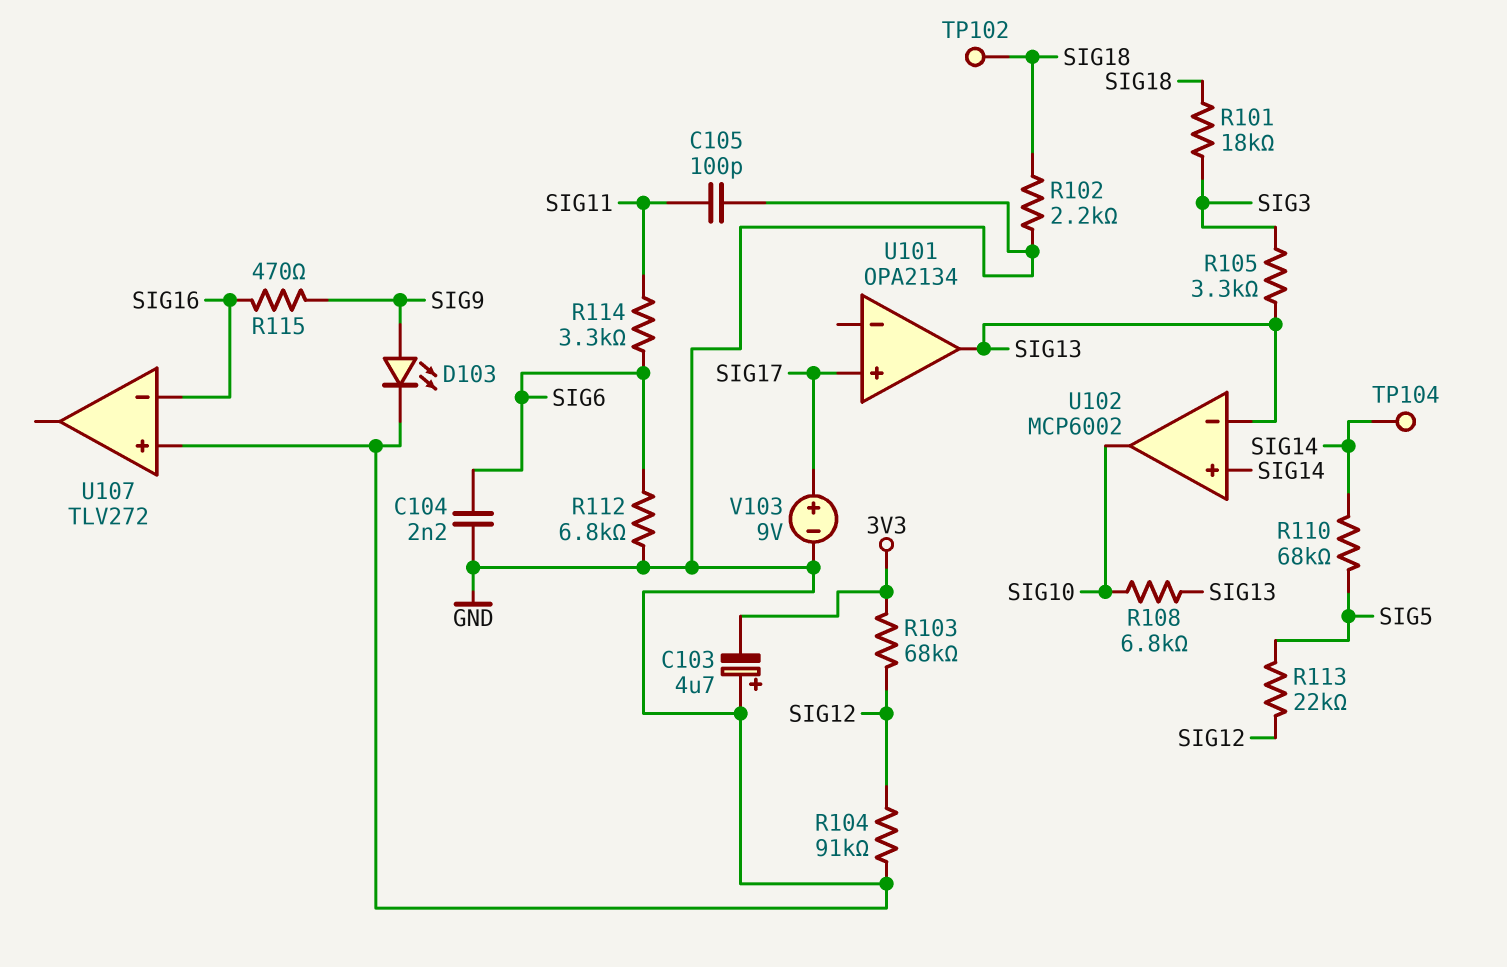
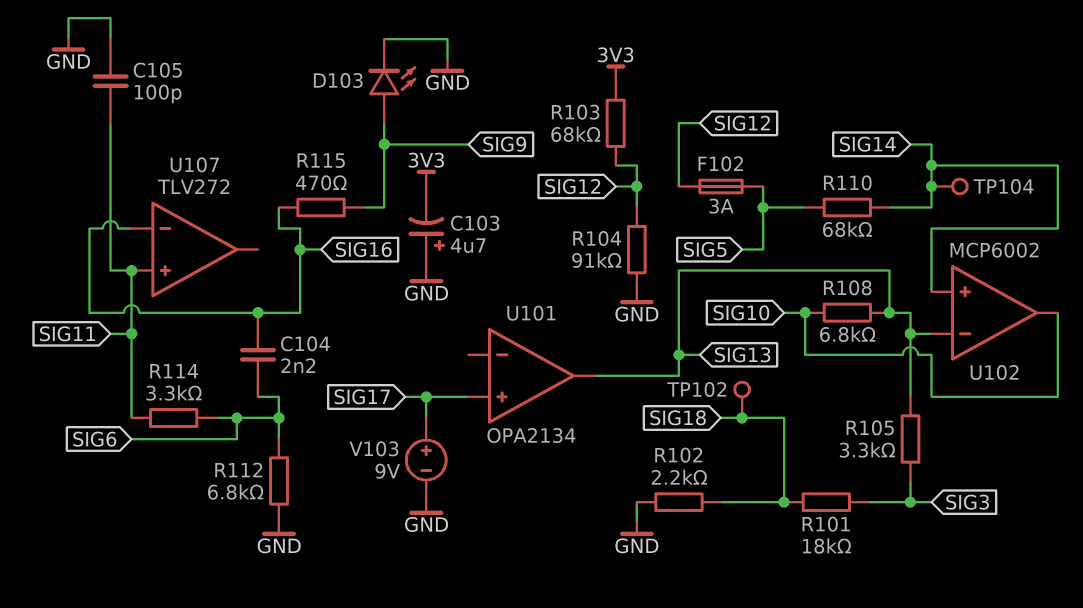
C104: 2.2nF (GND, SIG6) -> 2.2nF (SIG6, SIG16)
F102: none -> 3A (SIG5, SIG12)
R113: 22k (SIG5, SIG12) -> none
U107 pin in+: GND -> SIG11

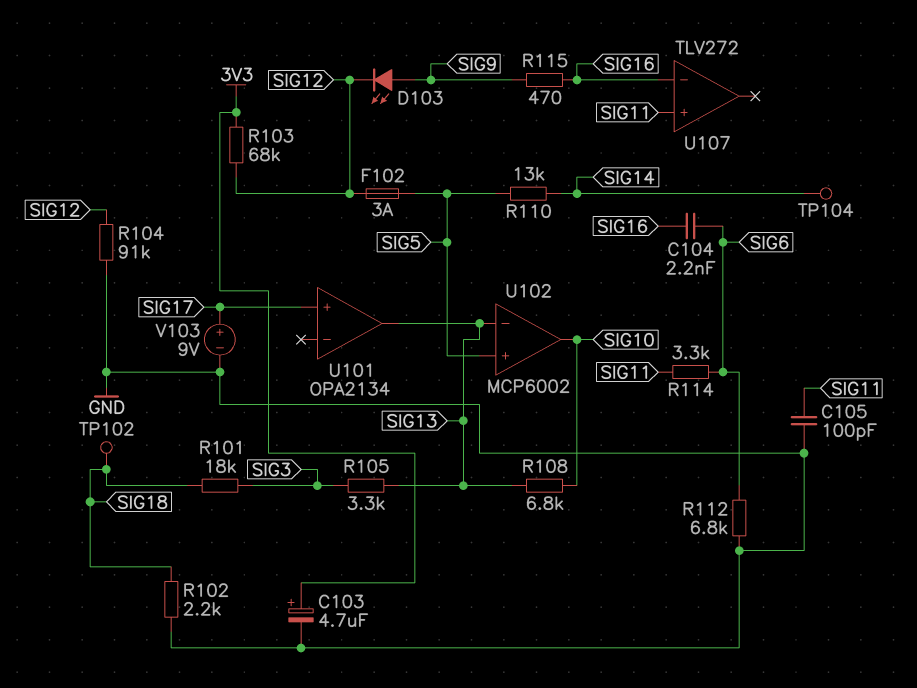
C103: 4.7uF (plus GND, minus 3V3) -> 4.7uF (plus 3V3, minus GND)
D103: LED (A SIG9, K GND) -> LED (A SIG9, K SIG12)
R110: 68k (SIG5, SIG14) -> 13k (SIG5, SIG14)
U102 pin in+: SIG14 -> SIG5

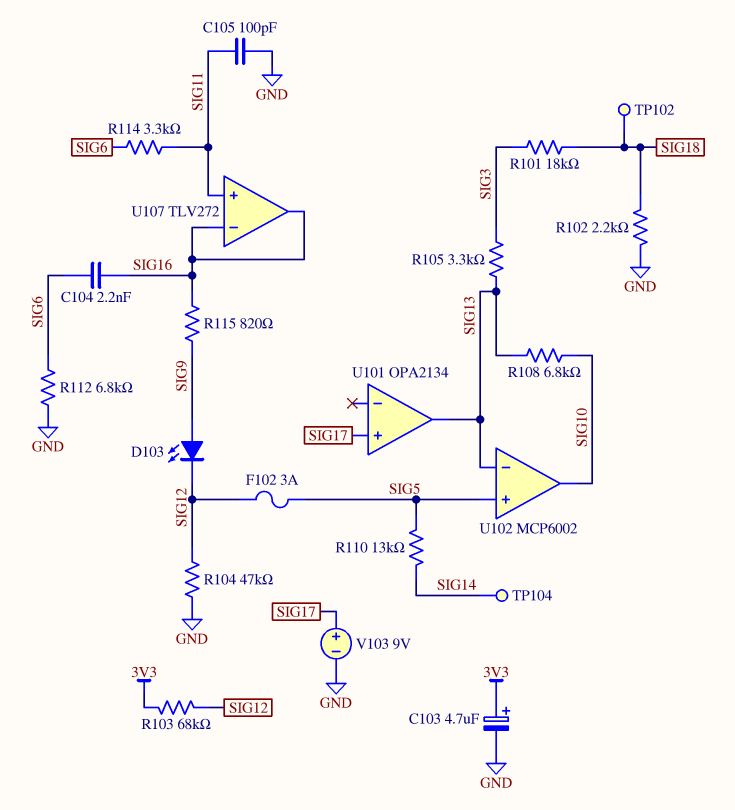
R104: 91k (GND, SIG12) -> 47k (GND, SIG12)
R115: 470 (SIG9, SIG16) -> 820 (SIG9, SIG16)
U107 pin out: none -> SIG16

